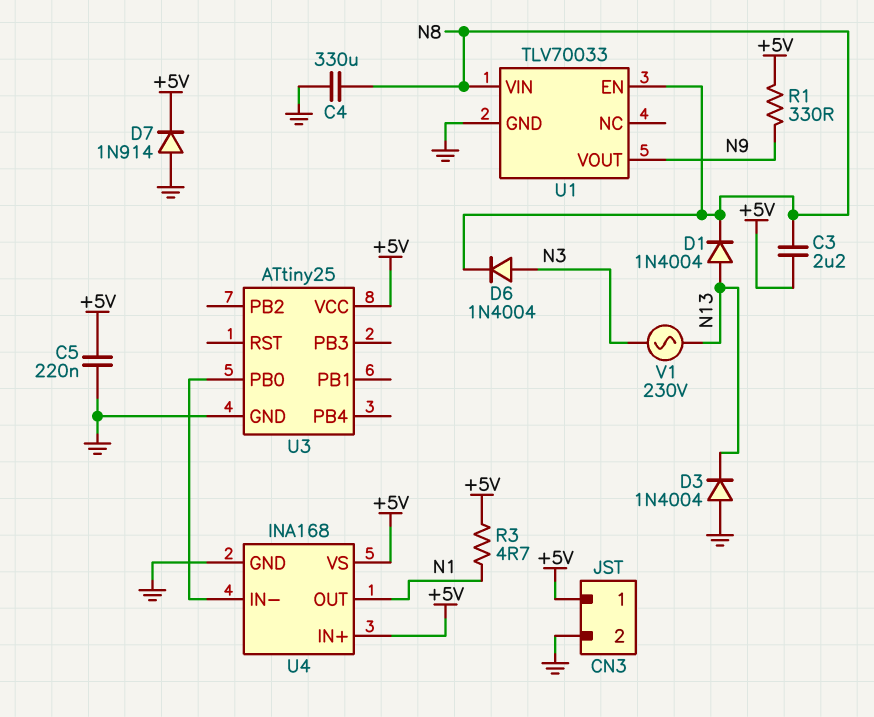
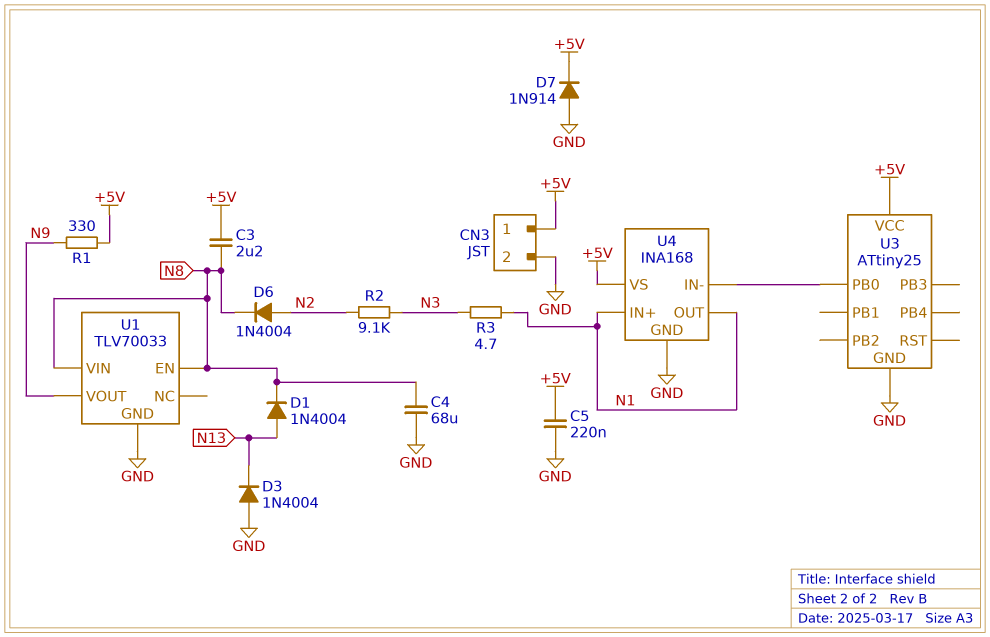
C4: 330uF (GND, N8) -> 68uF (GND, N8)
D6: diode 1N4004 (A N3, K N8) -> diode 1N4004 (A N2, K N8)
R2: none -> 9.1k (N2, N3)
R3: 4.7 (+5V, N1) -> 4.7 (N1, N3)
U4 pin IN+: +5V -> N1
V1: AC 230V (N3, N13) -> none

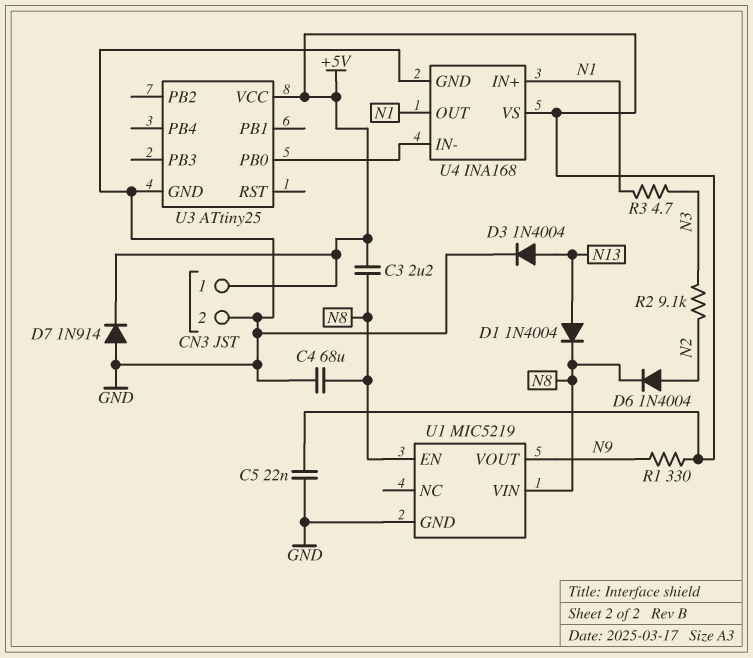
C5: 220nF (+5V, GND) -> 22nF (+5V, GND)
D3: diode 1N4004 (A GND, K N13) -> diode 1N4004 (A N13, K GND)
U1: TLV70033 -> MIC5219

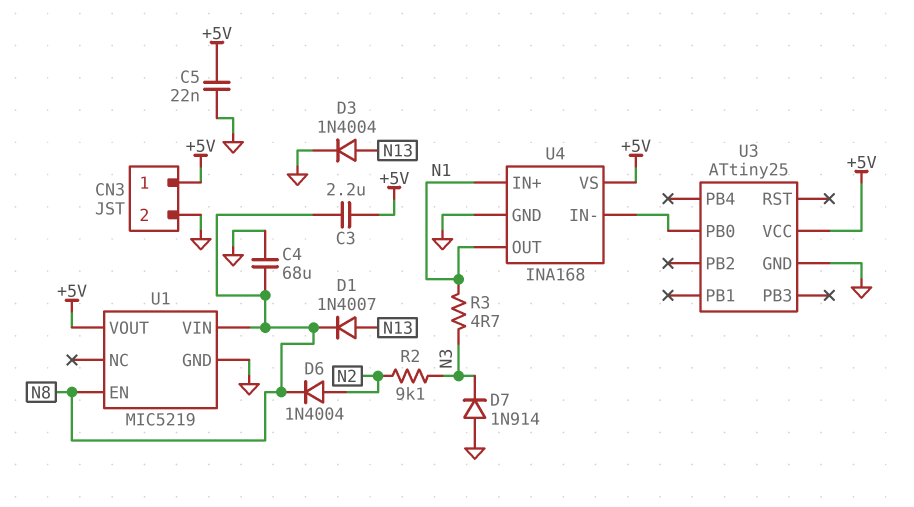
D1: diode 1N4004 (A N13, K N8) -> diode 1N4007 (A N13, K N8)
D7: diode 1N914 (A GND, K +5V) -> diode 1N914 (A GND, K N3)
R1: 330 (+5V, N9) -> none
U1 pin VOUT: N9 -> +5V

